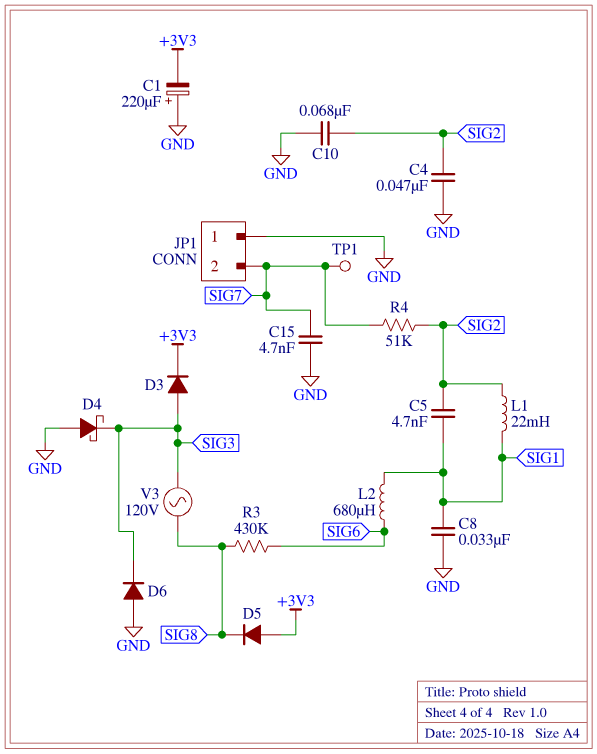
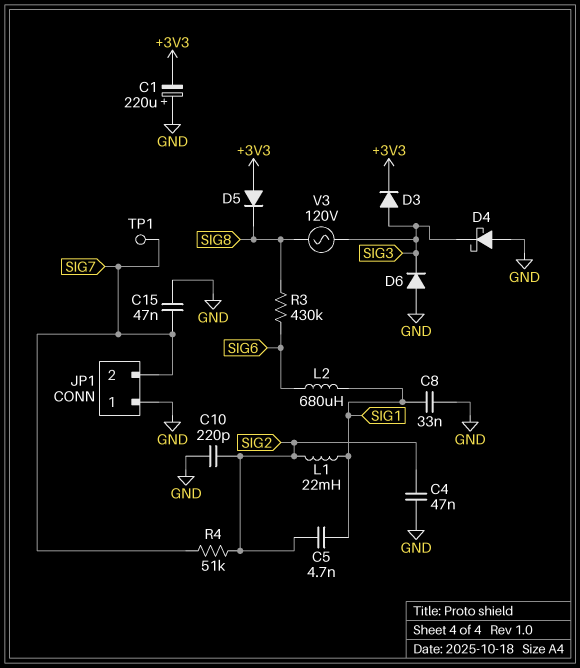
C10: 68nF (GND, SIG2) -> 220pF (GND, SIG2)
C15: 4.7nF (GND, SIG7) -> 47nF (GND, SIG7)

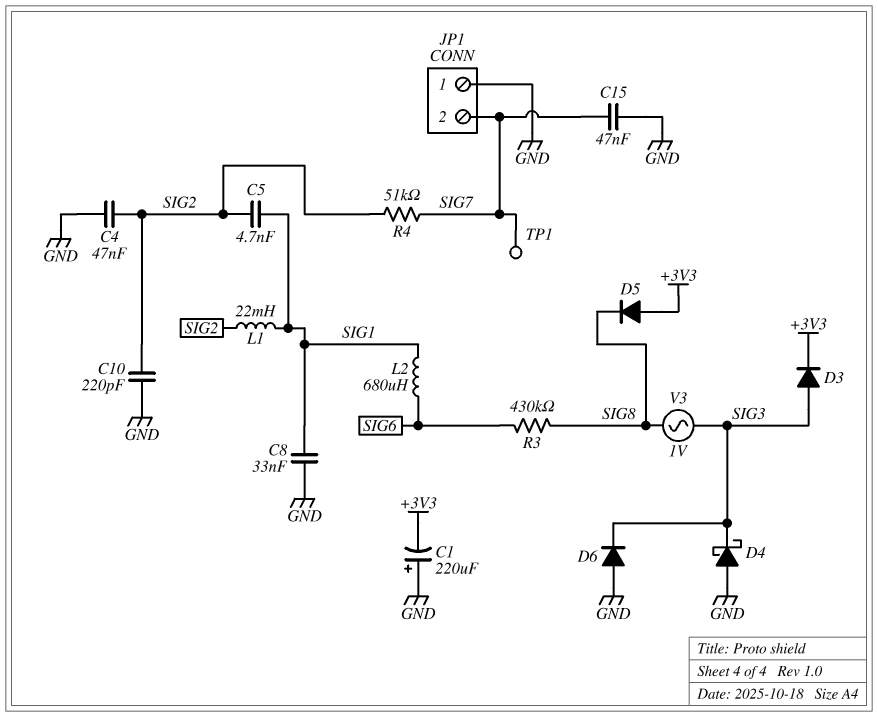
V3: AC 120V (SIG3, SIG8) -> AC 1V (SIG3, SIG8)

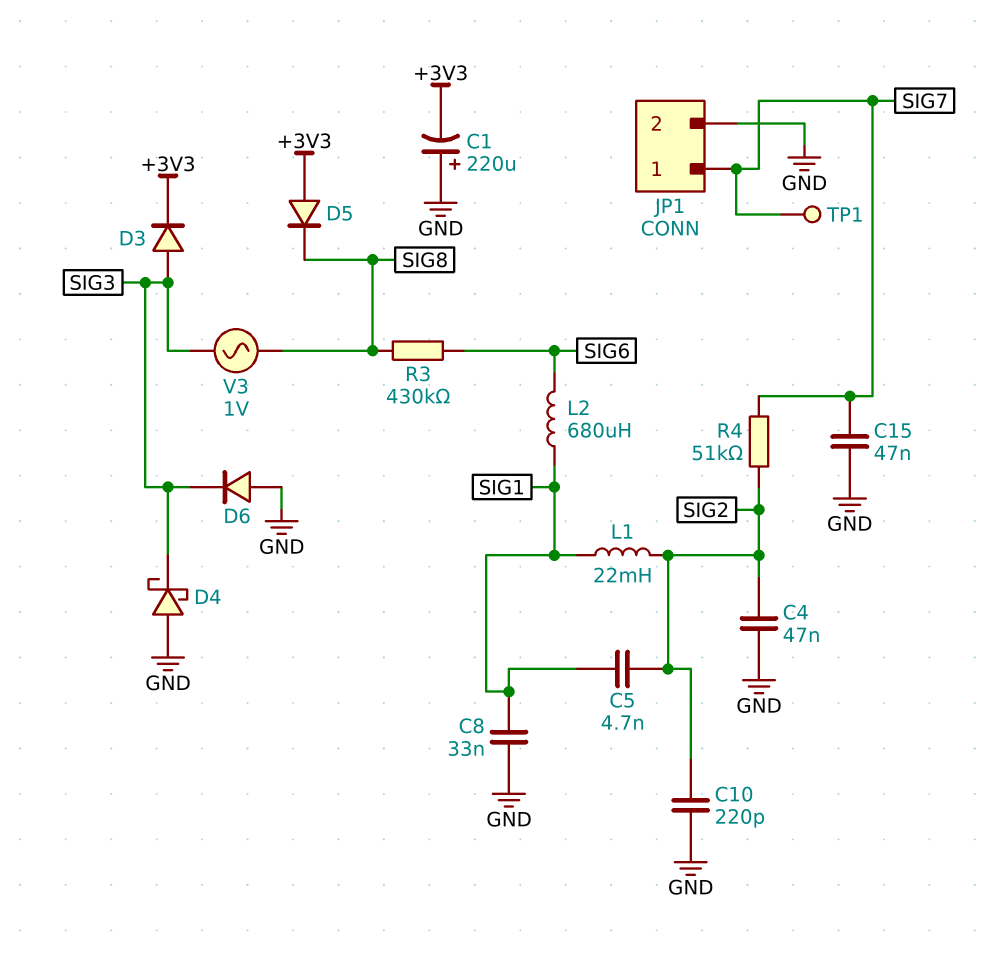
JP1 pin 1: GND -> SIG7
JP1 pin 2: SIG7 -> GND

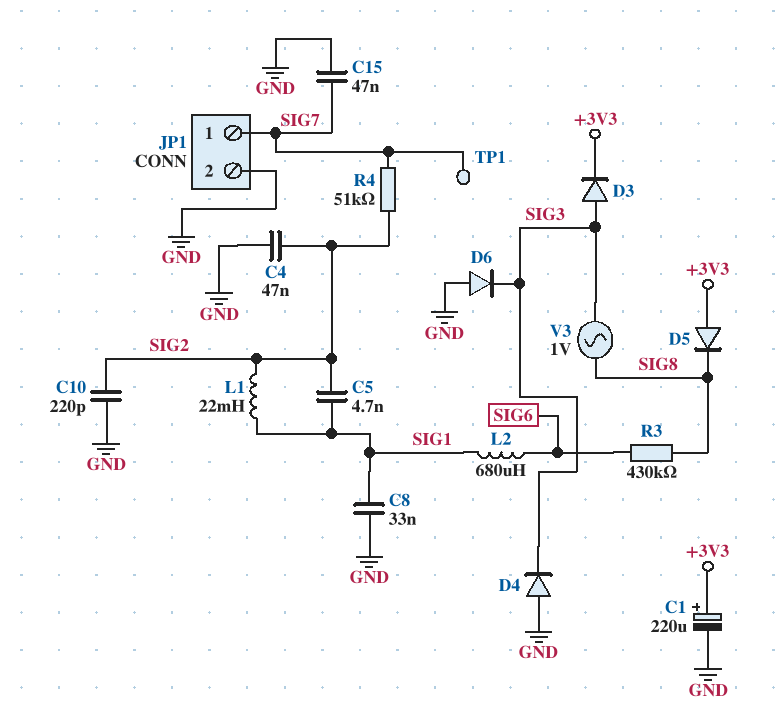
C1: 220uF (plus GND, minus +3V3) -> 220uF (plus +3V3, minus GND)
D4: schottky (A GND, K SIG3) -> diode (A GND, K SIG3)

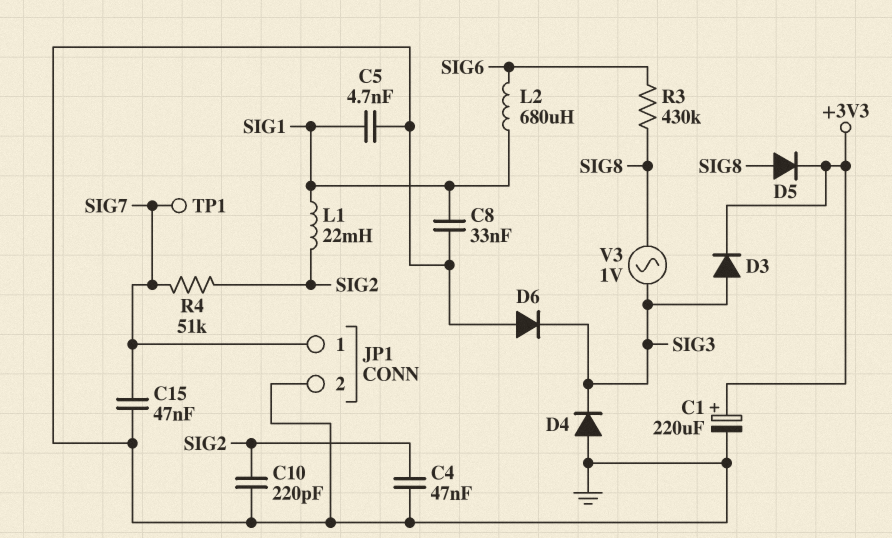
C5: 4.7nF (SIG1, SIG2) -> 4.7nF (GND, SIG1)
D5: diode (A +3V3, K SIG8) -> diode (A SIG8, K +3V3)

